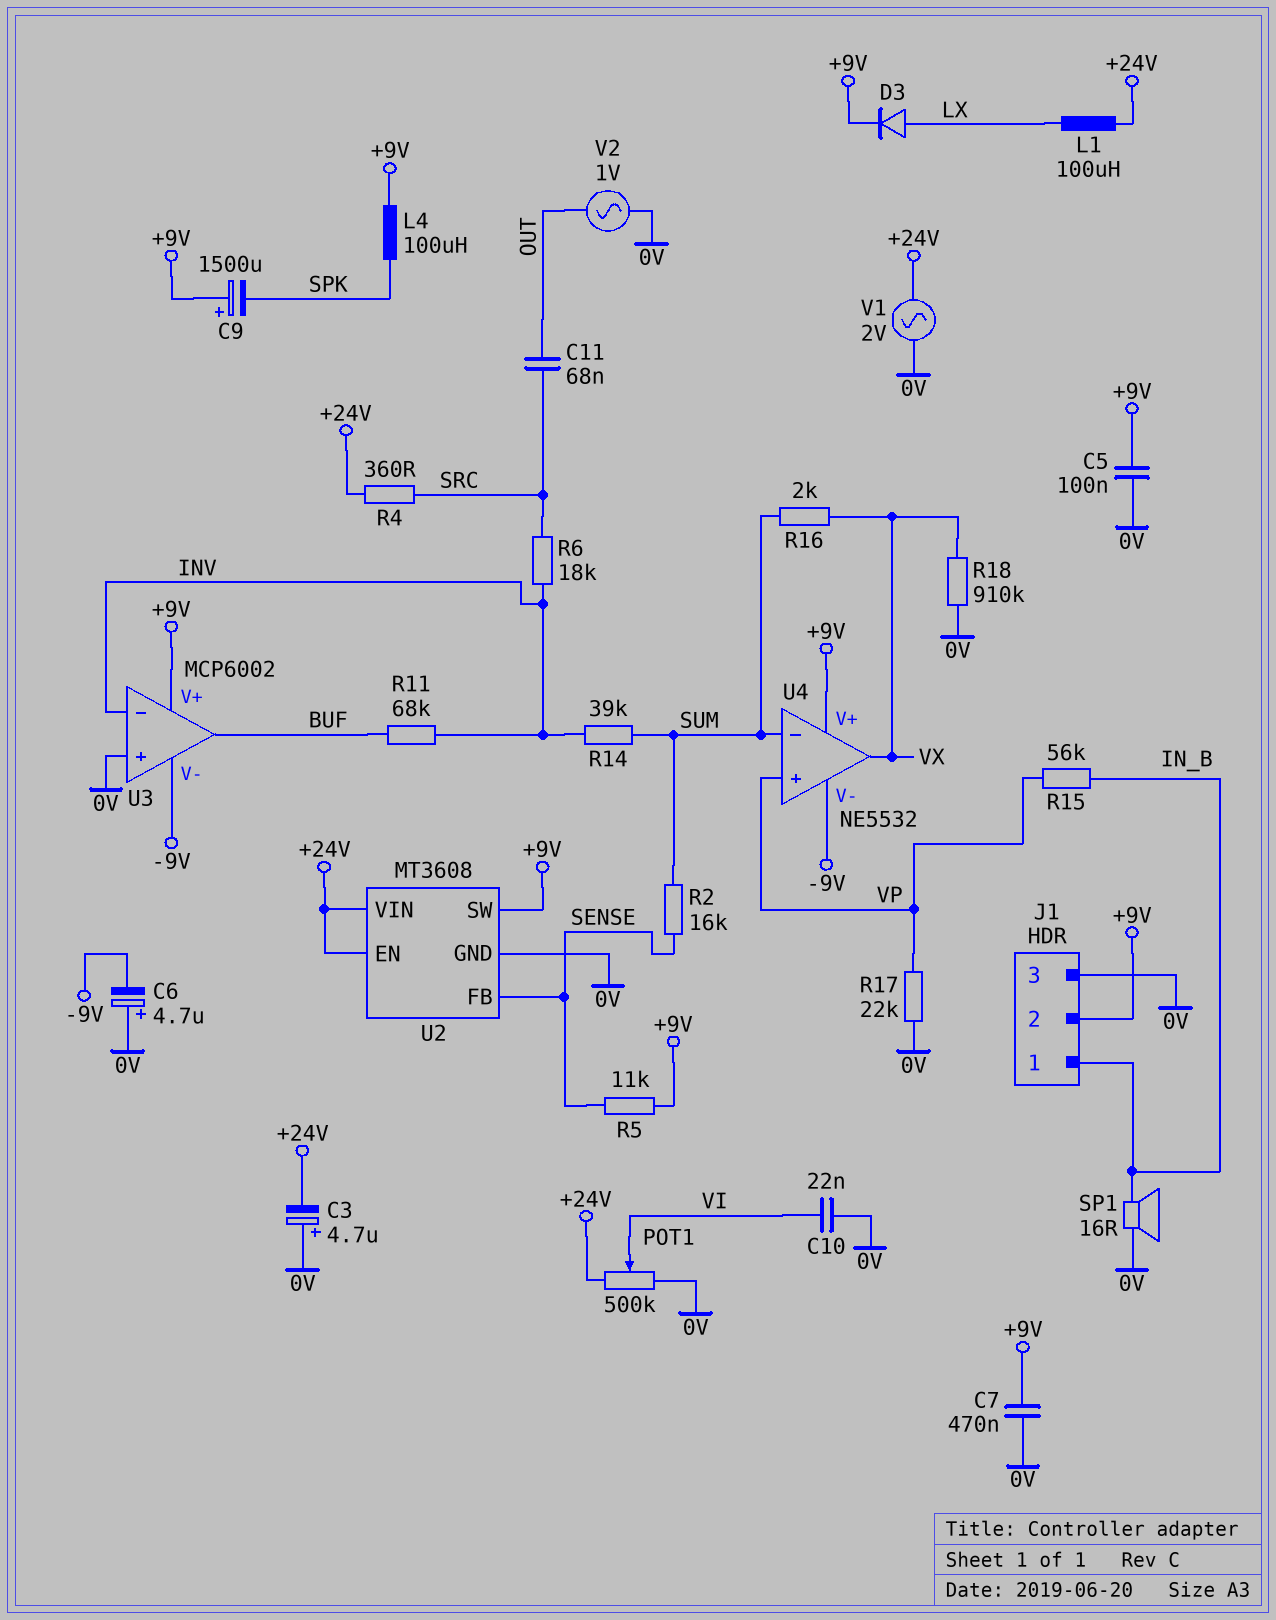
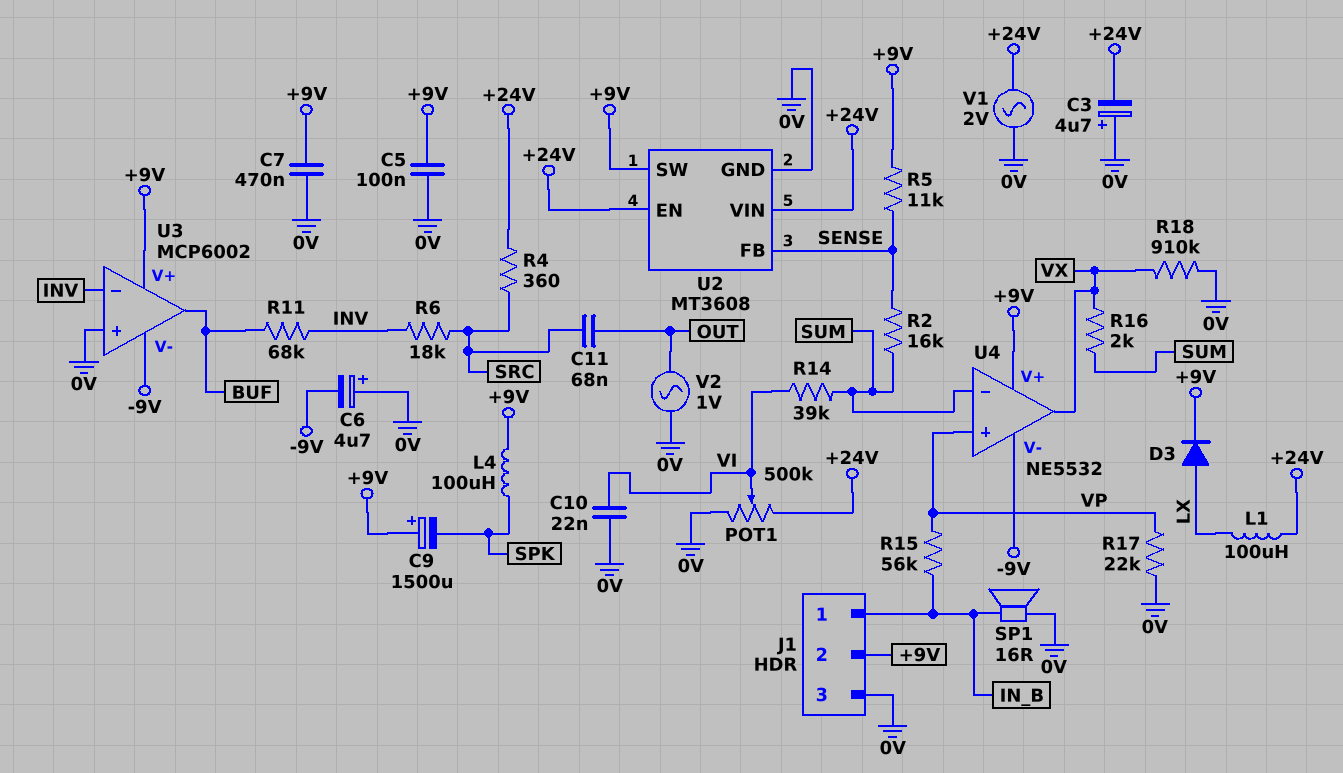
R14: 39k (INV, SUM) -> 39k (SUM, VI)

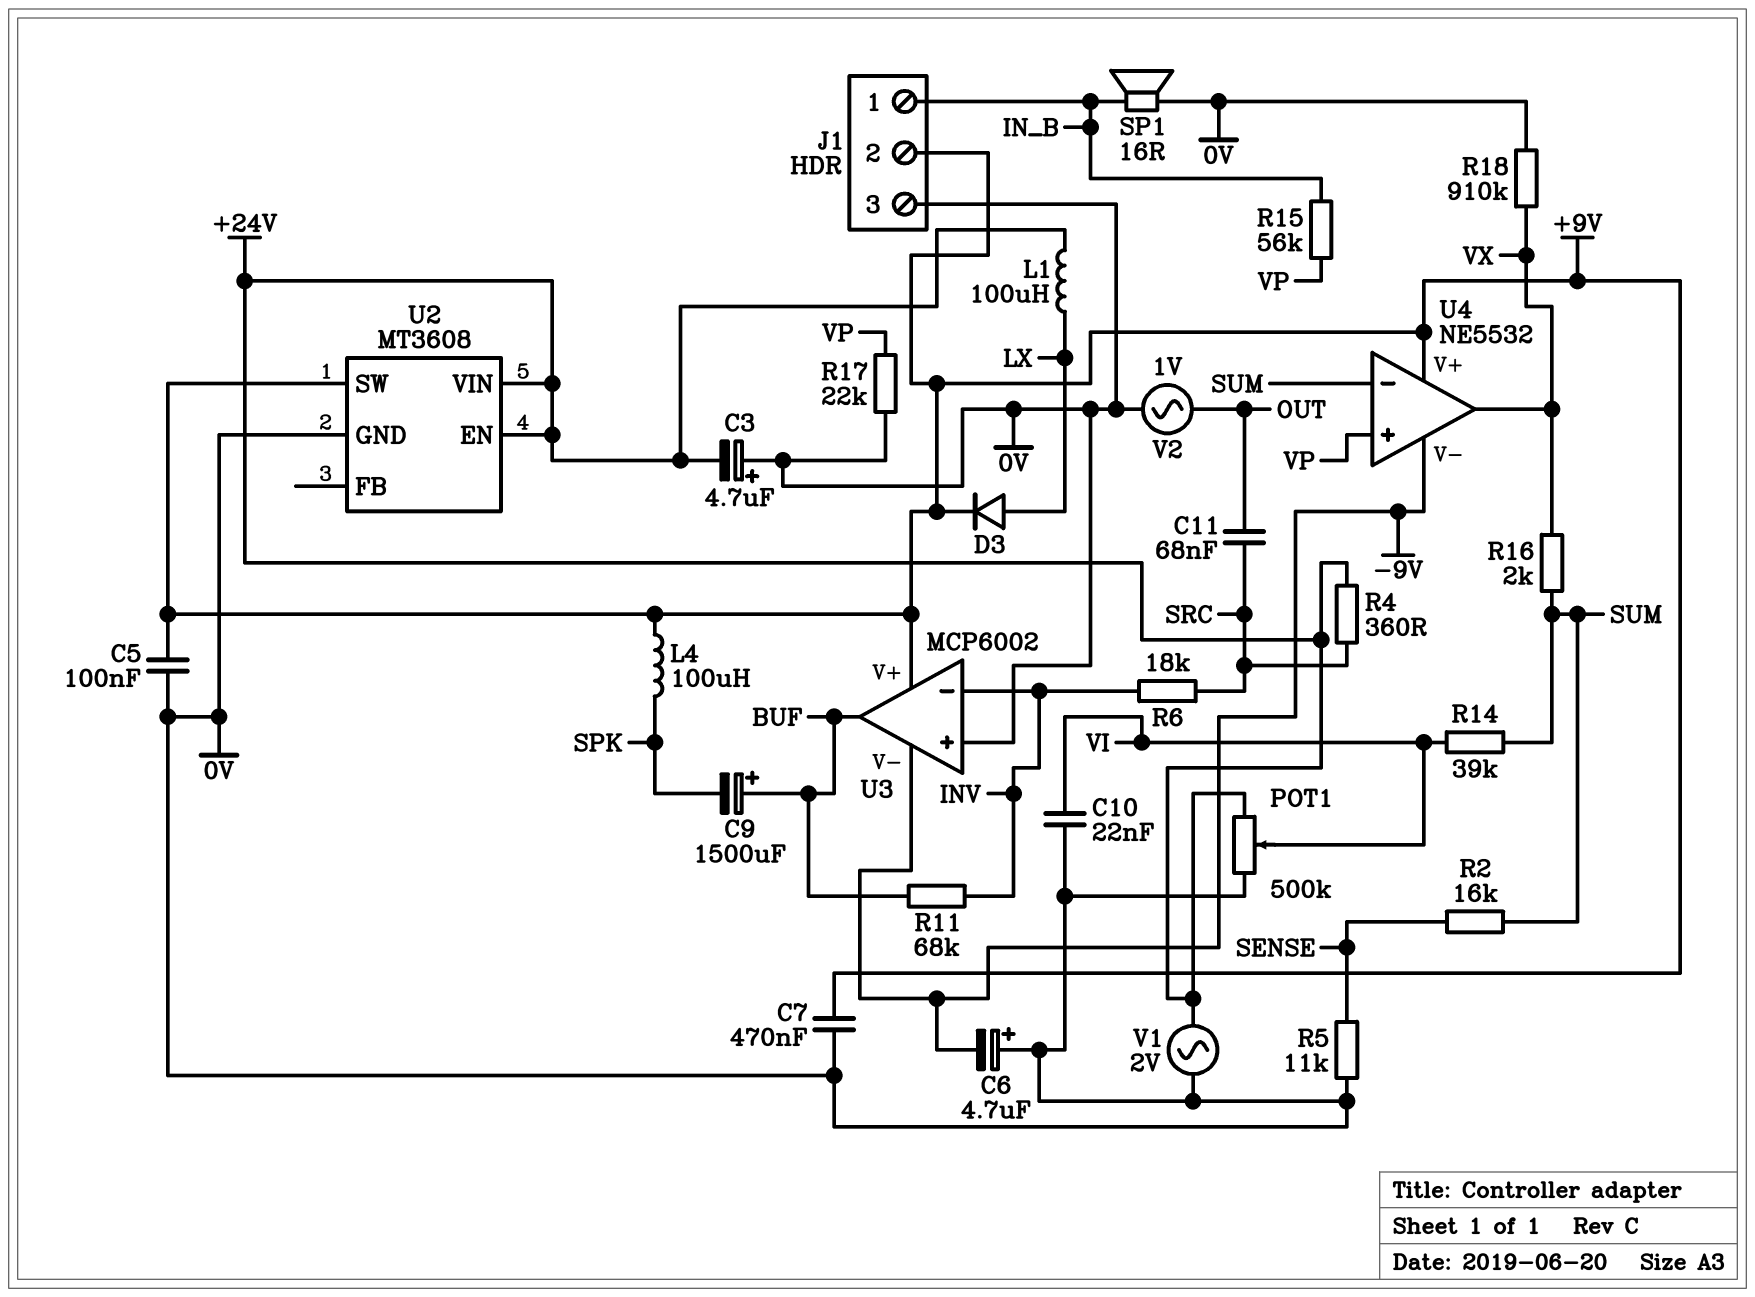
C9: 1500uF (plus +9V, minus SPK) -> 1500uF (plus BUF, minus SPK)
R5: 11k (+9V, SENSE) -> 11k (0V, SENSE)
U2 pin FB: SENSE -> none

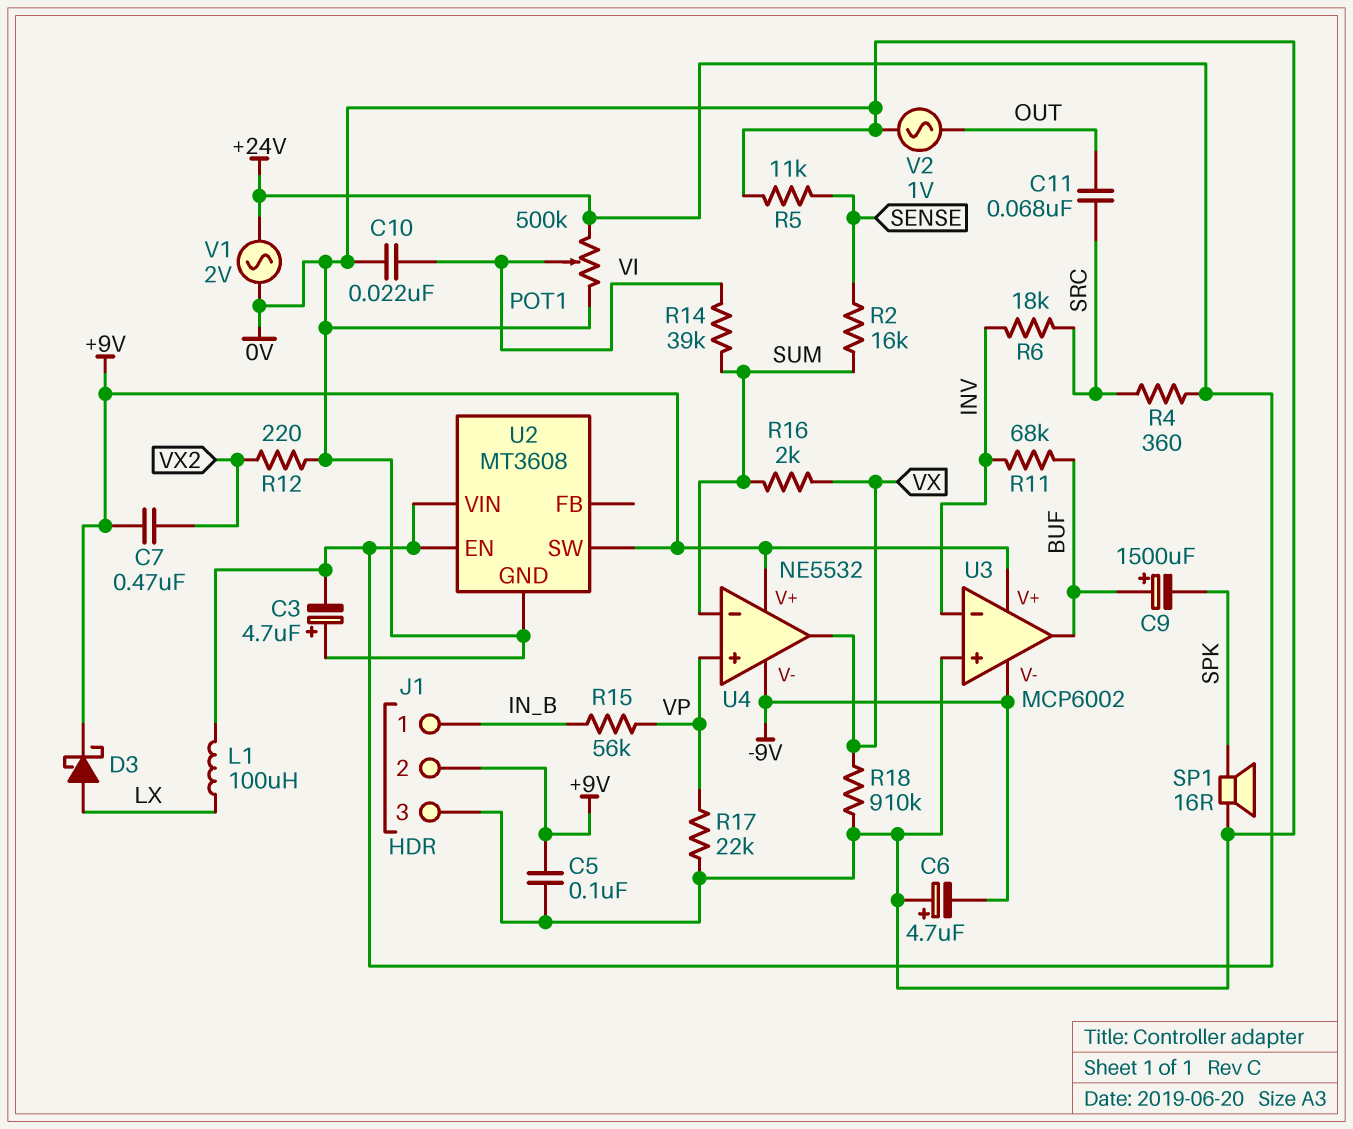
C7: 470nF (+9V, 0V) -> 470nF (+9V, VX2)
D3: diode (A LX, K +9V) -> schottky (A LX, K +9V)
L4: 100uH (+9V, SPK) -> none
R12: none -> 220 (0V, VX2)
SP1: speaker 16R (0V, IN_B) -> speaker 16R (0V, SPK)

